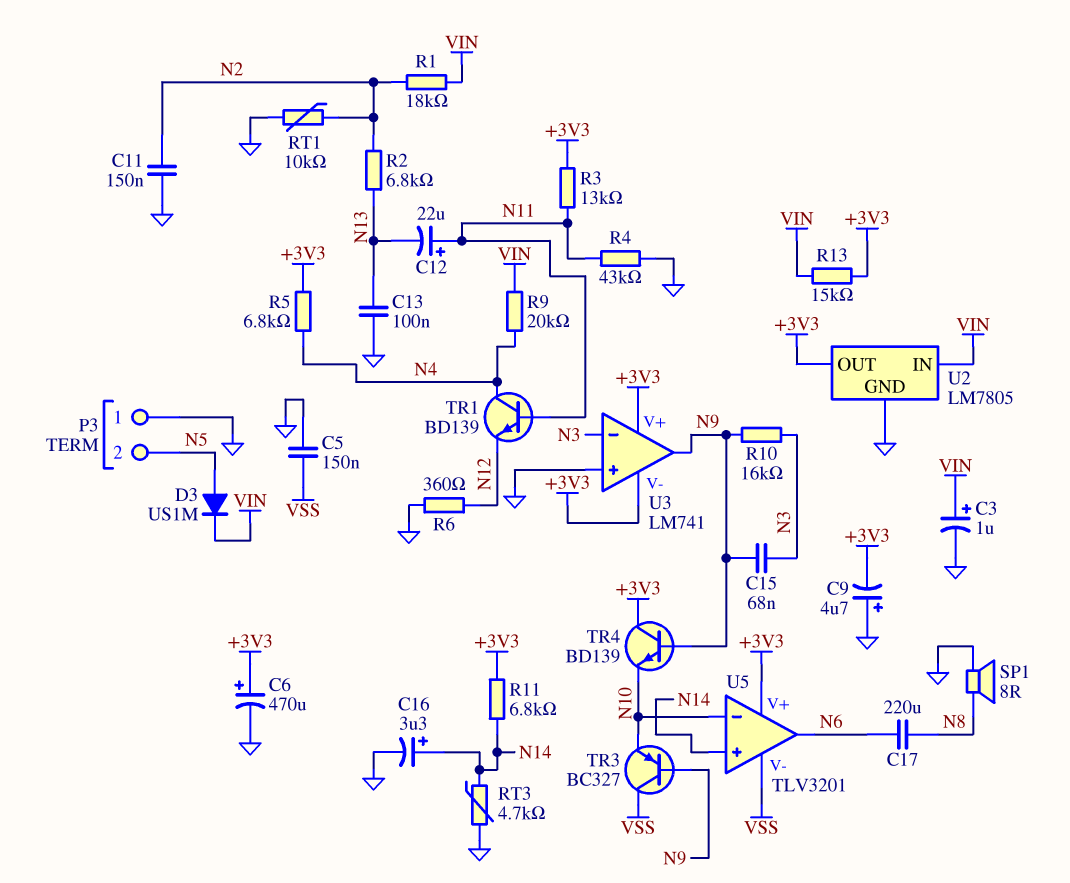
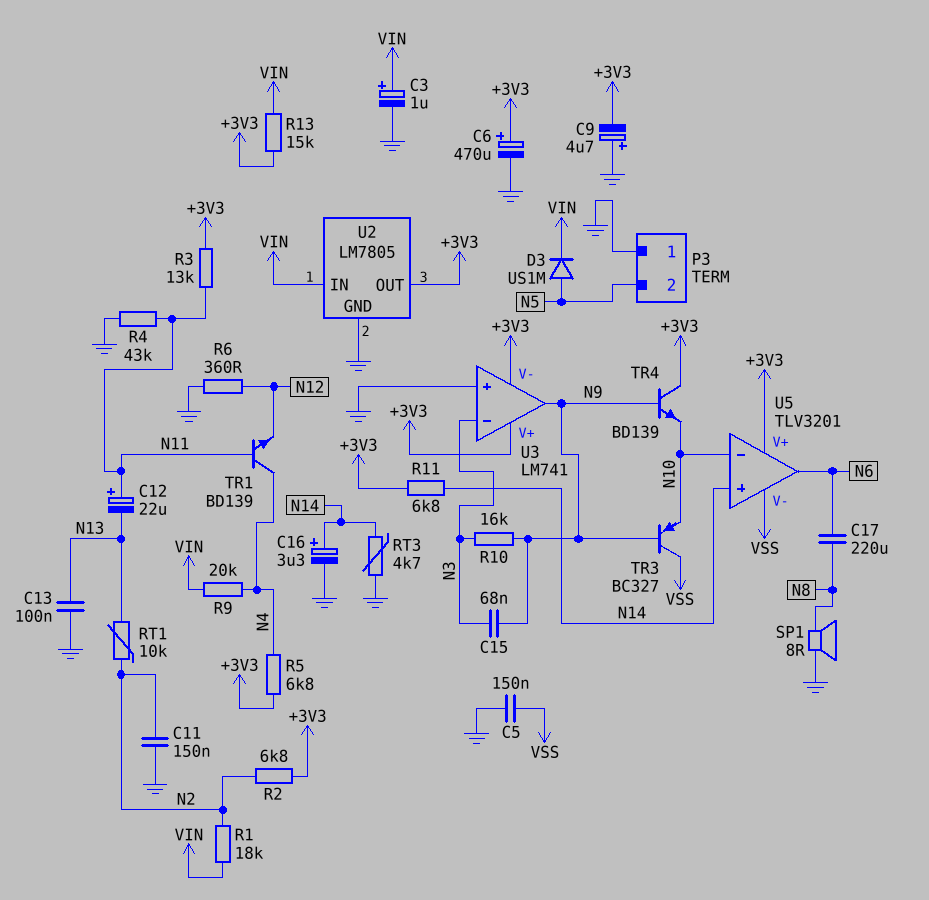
R2: 6.8k (N2, N13) -> 6.8k (+3V3, N2)
RT1: 10k (GND, N2) -> 10k (N2, N13)

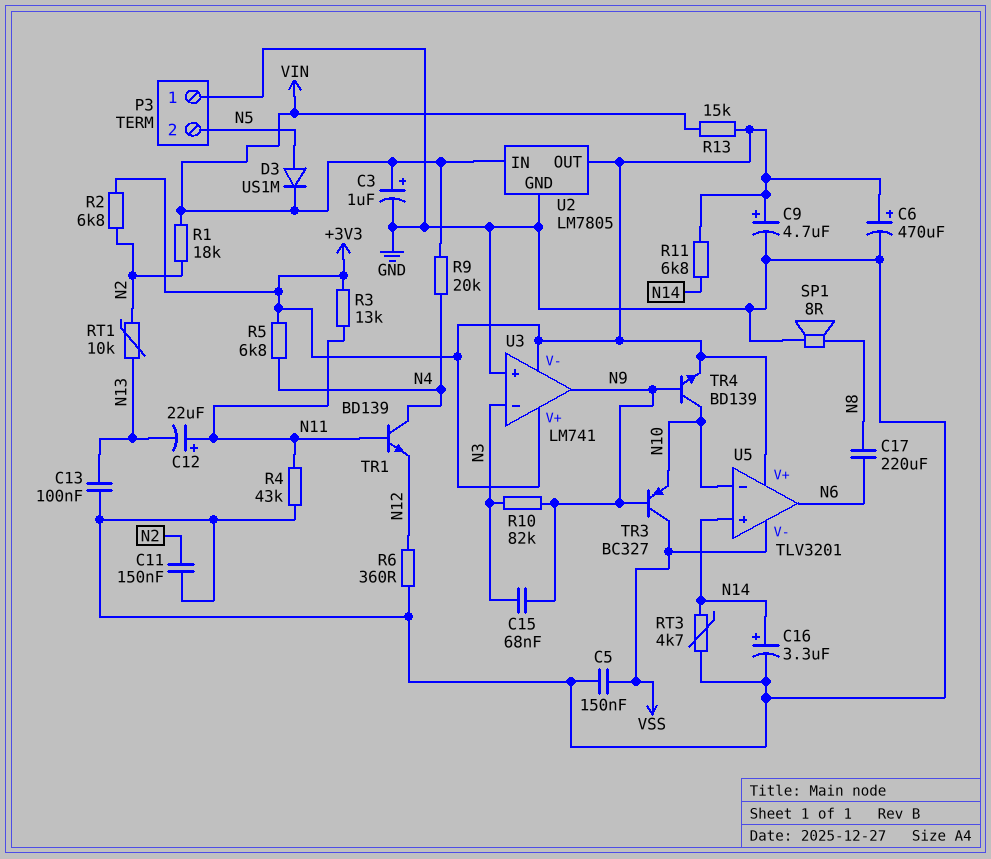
C9: 4.7uF (plus GND, minus +3V3) -> 4.7uF (plus +3V3, minus GND)
R10: 16k (N3, N9) -> 82k (N3, N9)
TR4: NPN BD139 (B N9, C +3V3, E N10) -> NPN BD139 (B N9, C N10, E +3V3)

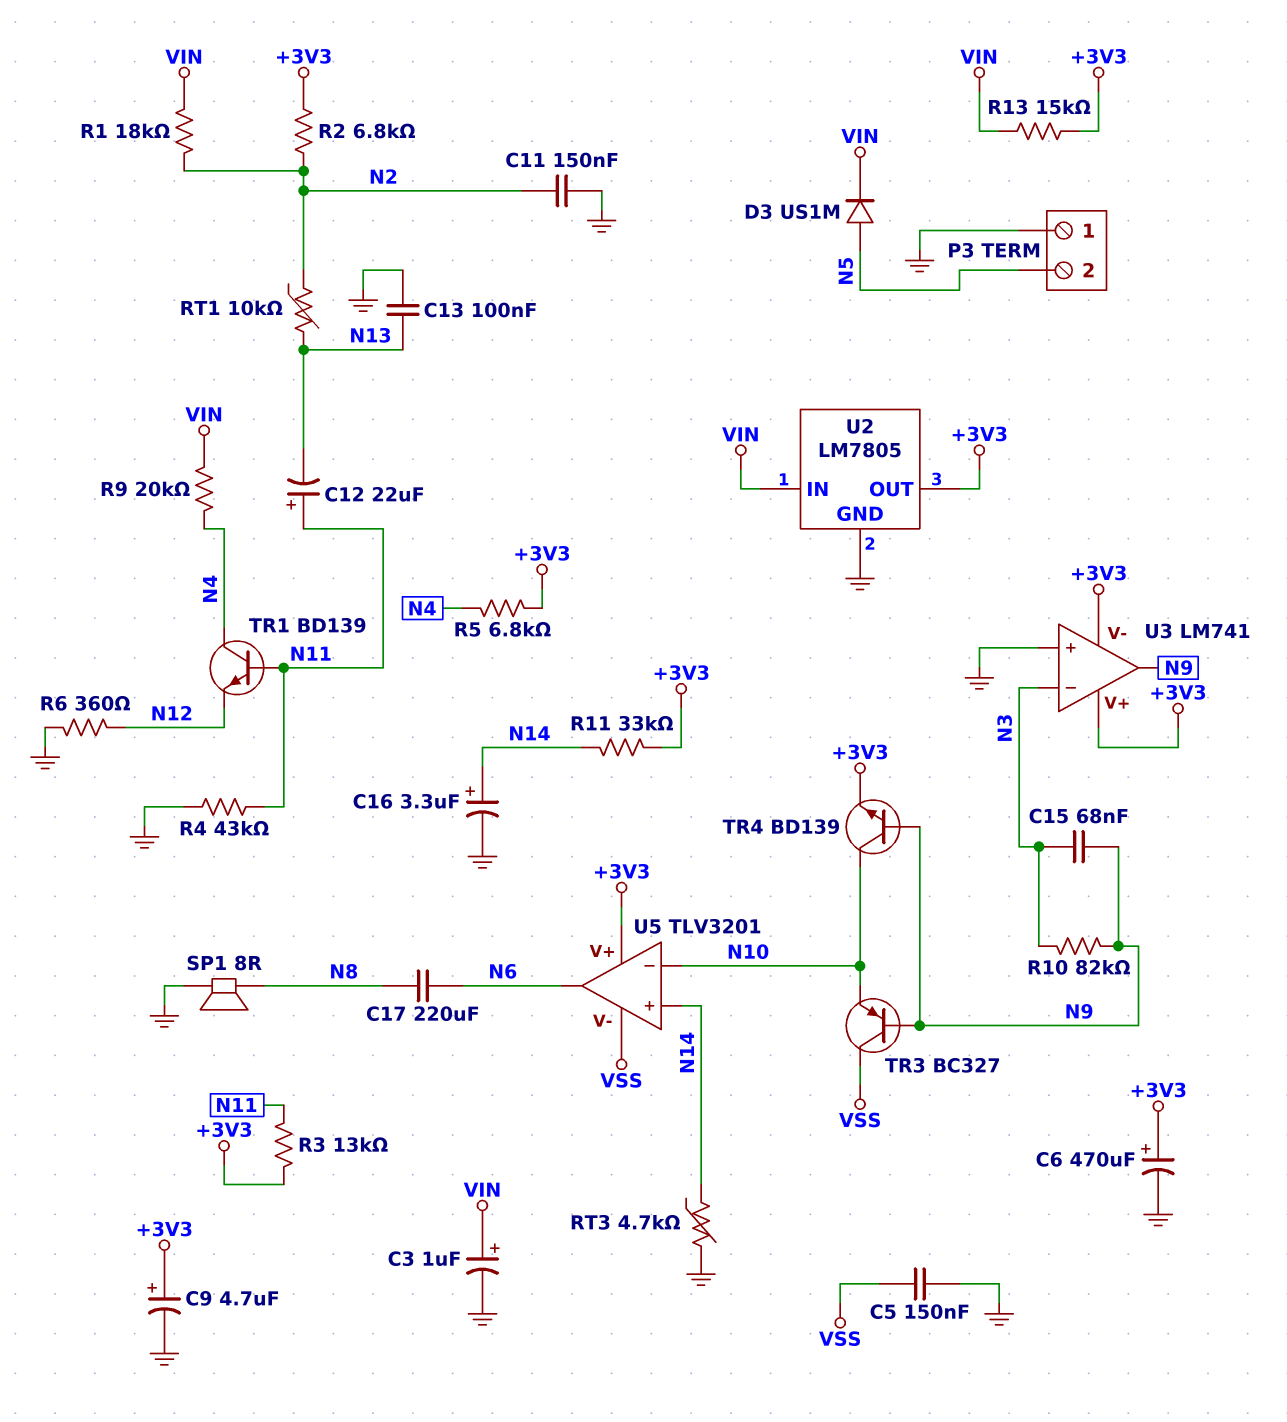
R11: 6.8k (+3V3, N14) -> 33k (+3V3, N14)

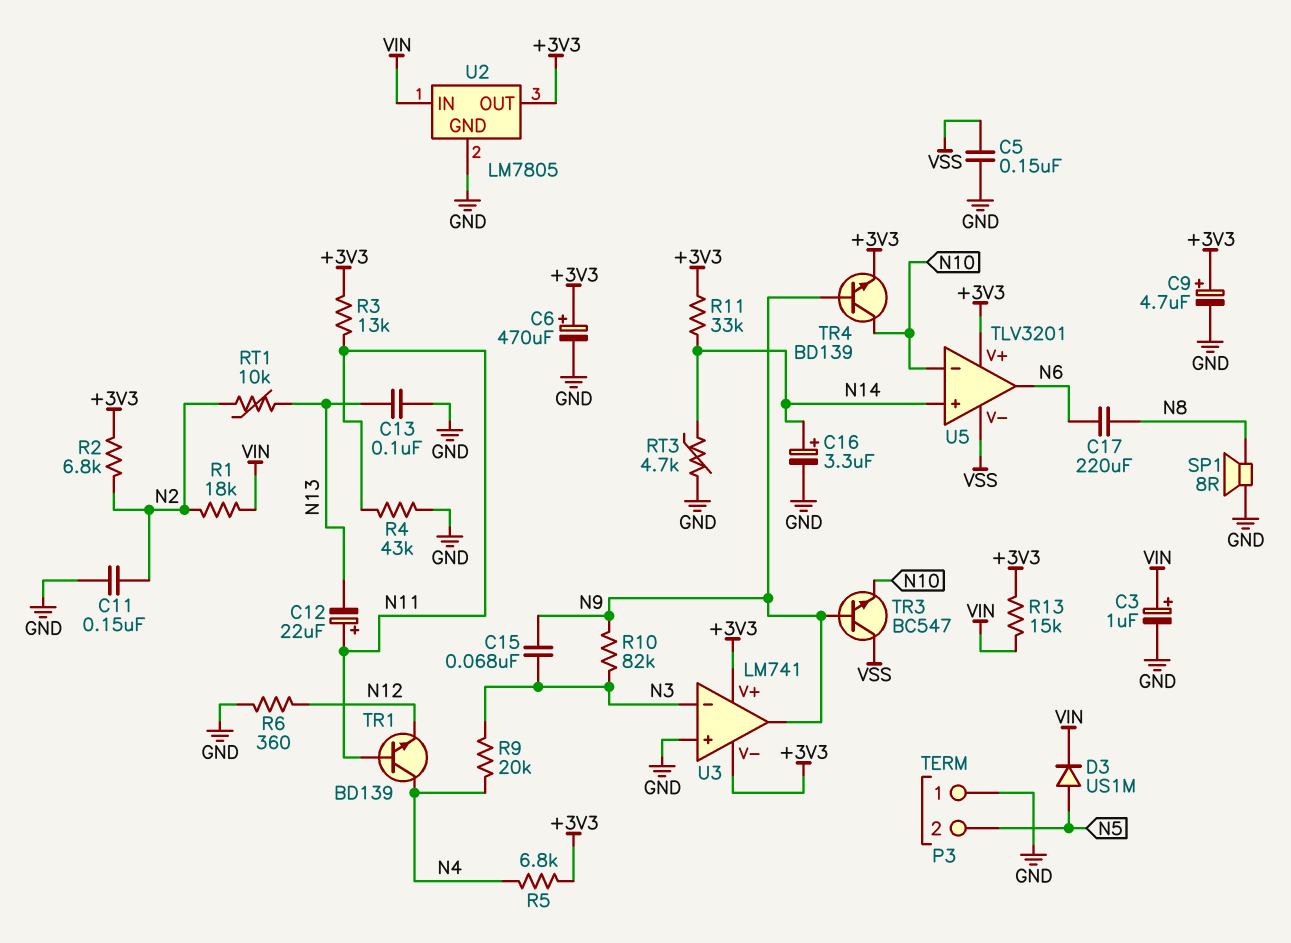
R9: 20k (N4, VIN) -> 20k (N3, N4)
TR3: PNP BC327 (B N9, C VSS, E N10) -> NPN BC547 (B N9, C VSS, E N10)

